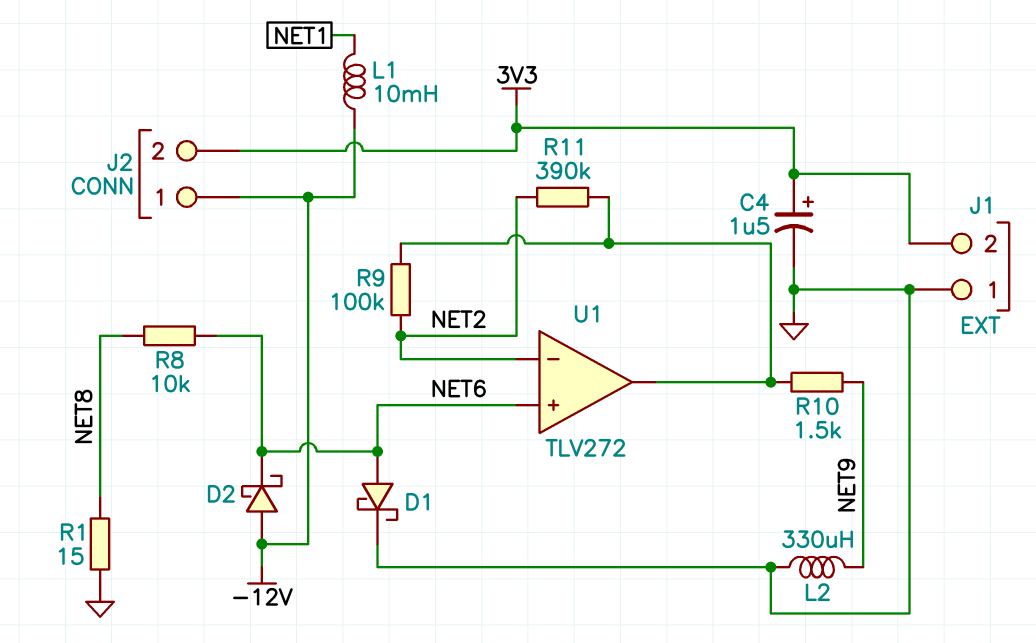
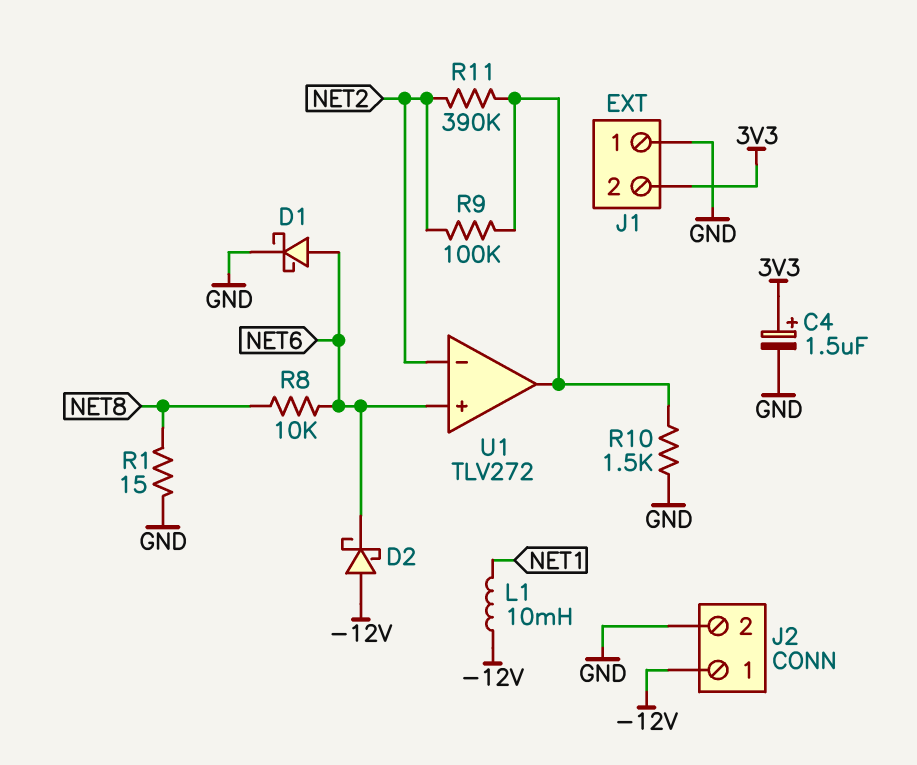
J2 pin 2: 3V3 -> GND
L2: 330uH (GND, NET9) -> none
R10: 1.5k (NET9, U1/out) -> 1.5k (GND, U1/out)

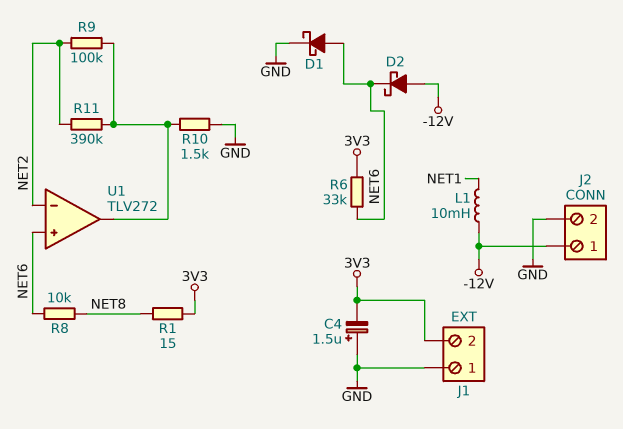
C4: 1.5uF (plus 3V3, minus GND) -> 1.5uF (plus GND, minus 3V3)
R1: 15 (GND, NET8) -> 15 (3V3, NET8)
R6: none -> 33k (3V3, NET6)

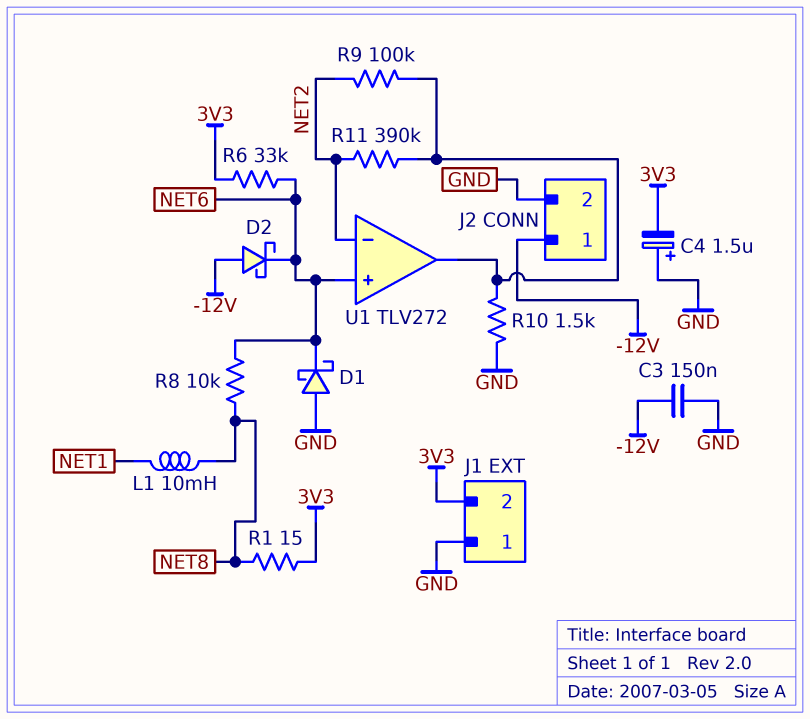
C3: none -> 150nF (-12V, GND)
D1: schottky (A NET6, K GND) -> schottky (A GND, K NET6)
L1: 10mH (-12V, NET1) -> 10mH (NET1, NET8)

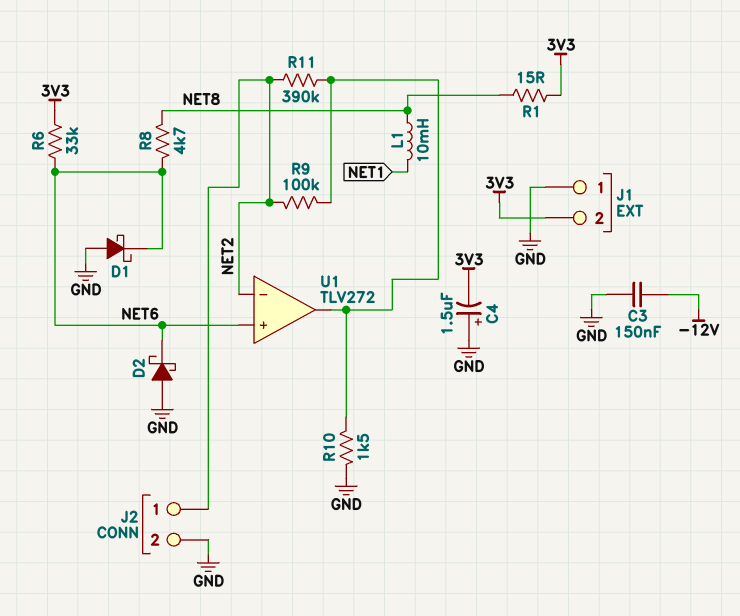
D2: schottky (A -12V, K NET6) -> schottky (A GND, K NET6)
J2 pin 1: -12V -> NET2
R8: 10k (NET6, NET8) -> 4.7k (NET6, NET8)

